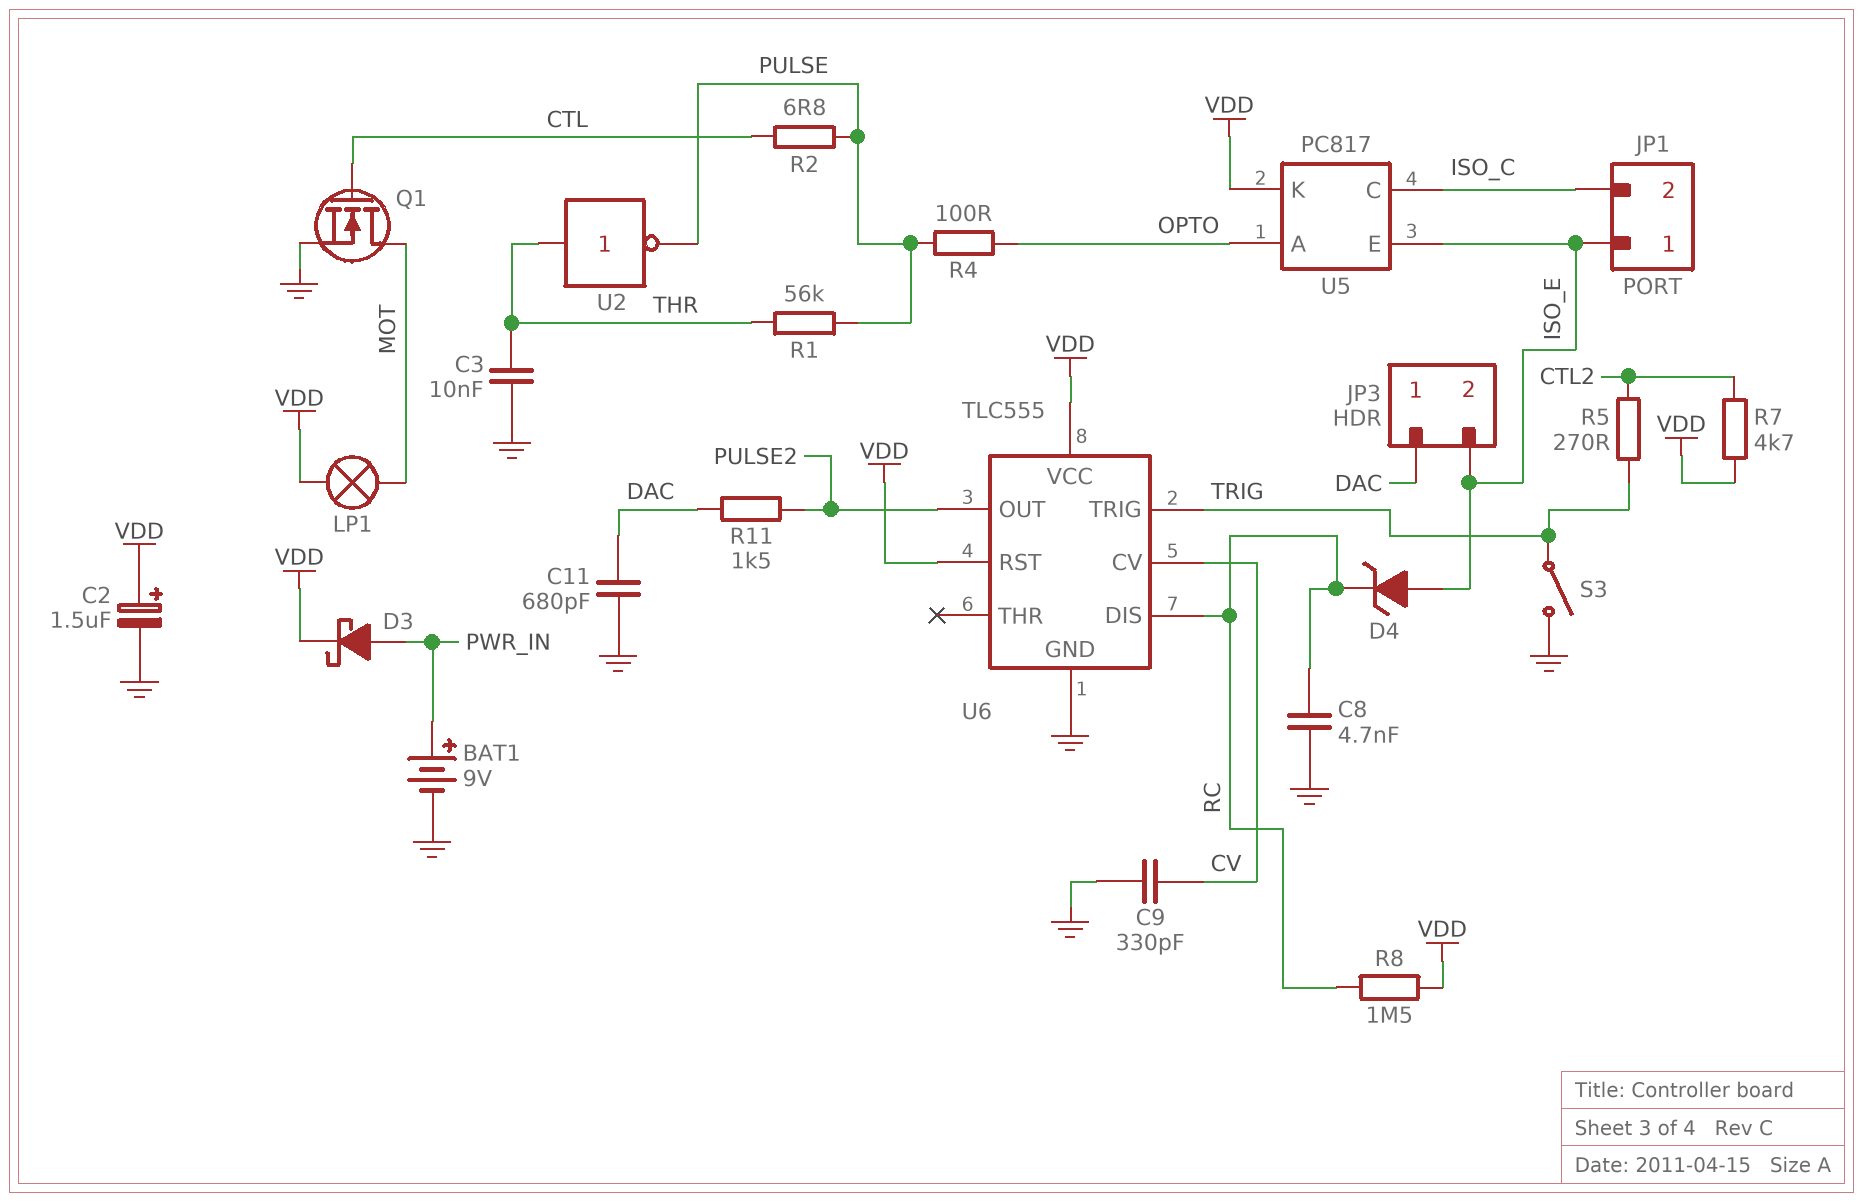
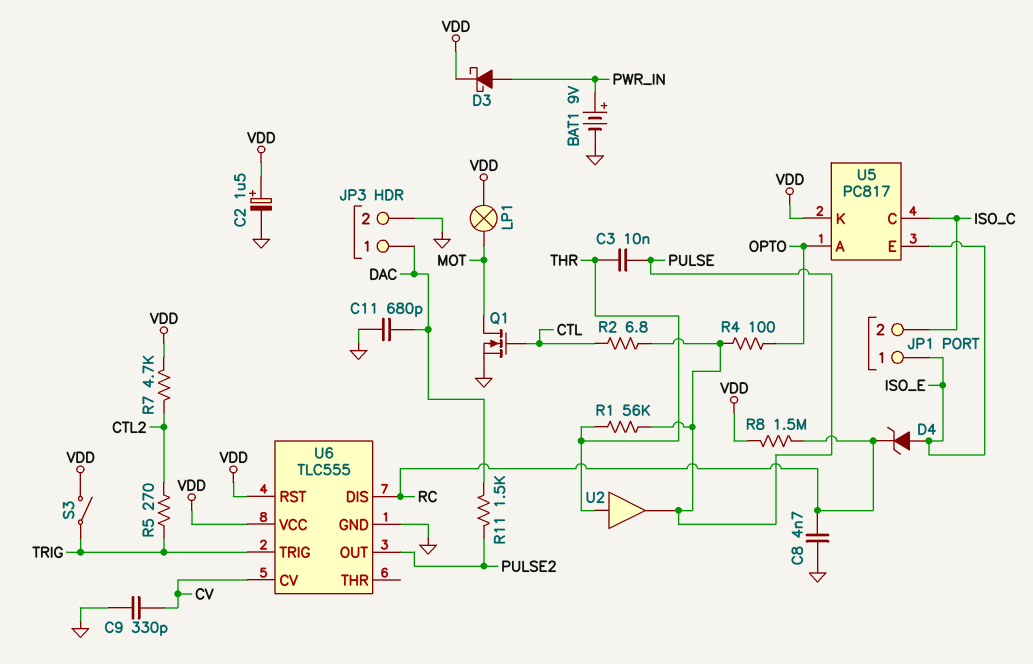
C3: 10nF (GND, THR) -> 10nF (PULSE, THR)
JP3 pin 2: ISO_E -> GND
S3: switch (GND, TRIG) -> switch (TRIG, VDD)
U2: NOT (in THR, out PULSE) -> buffer (in THR, out PULSE)

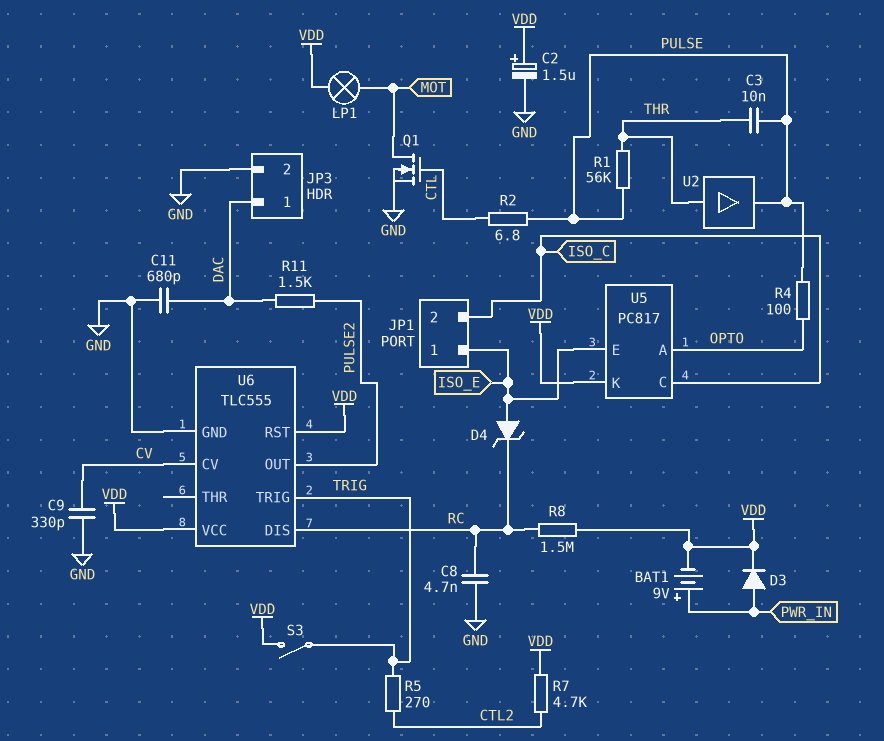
BAT1: 9V (plus PWR_IN, minus GND) -> 9V (plus PWR_IN, minus VDD)
D3: schottky (A PWR_IN, K VDD) -> diode (A PWR_IN, K VDD)

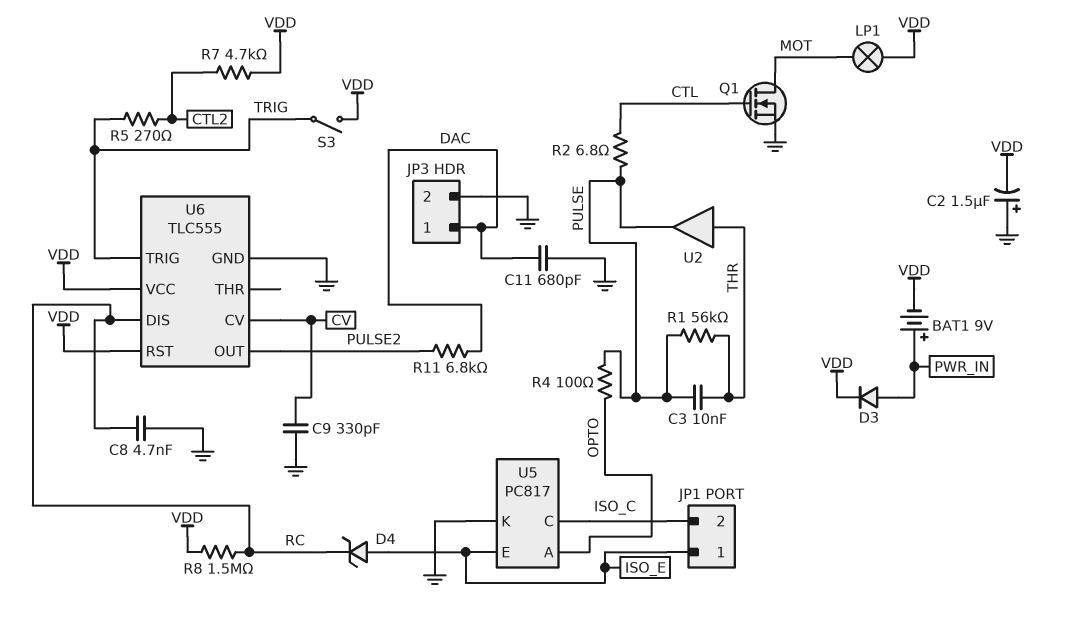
C2: 1.5uF (plus VDD, minus GND) -> 1.5uF (plus GND, minus VDD)
R11: 1.5k (DAC, PULSE2) -> 6.8k (DAC, PULSE2)
U5 pin K: VDD -> GND

